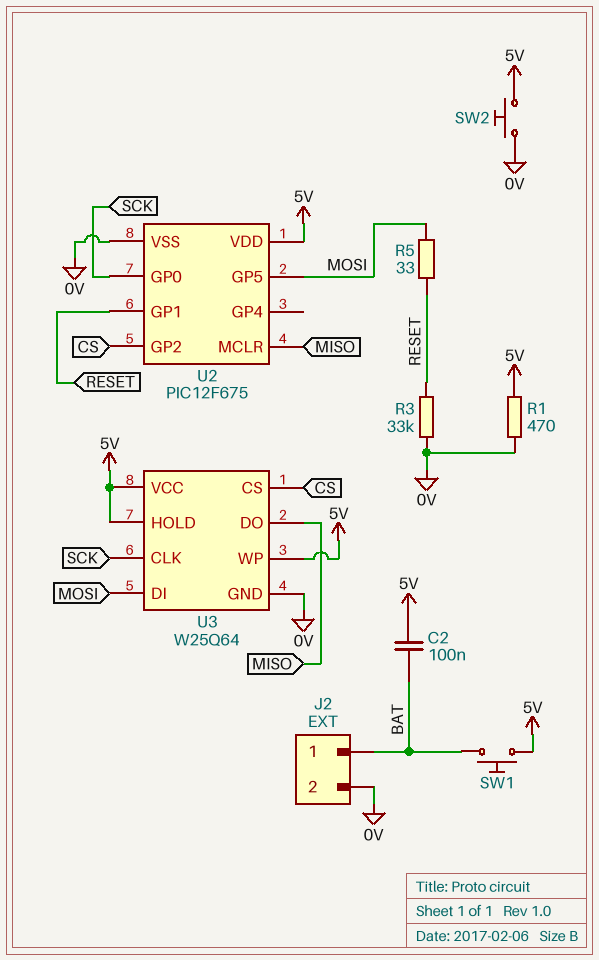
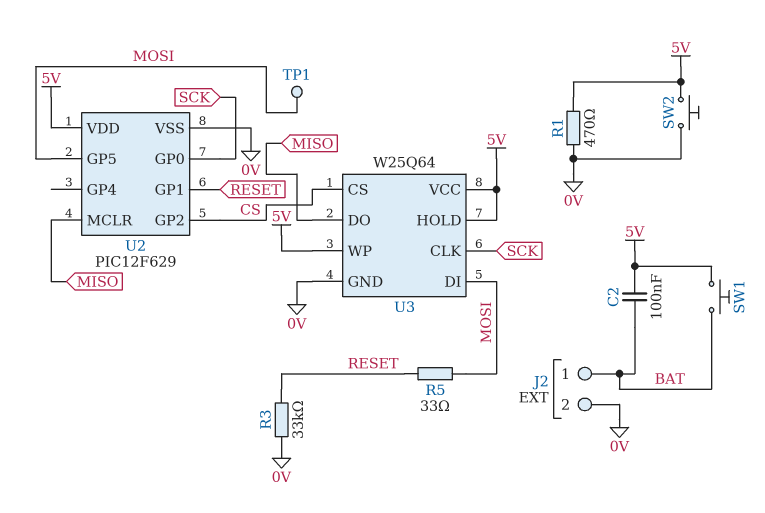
TP1: none -> test point (MOSI)
U2: PIC12F675 -> PIC12F629

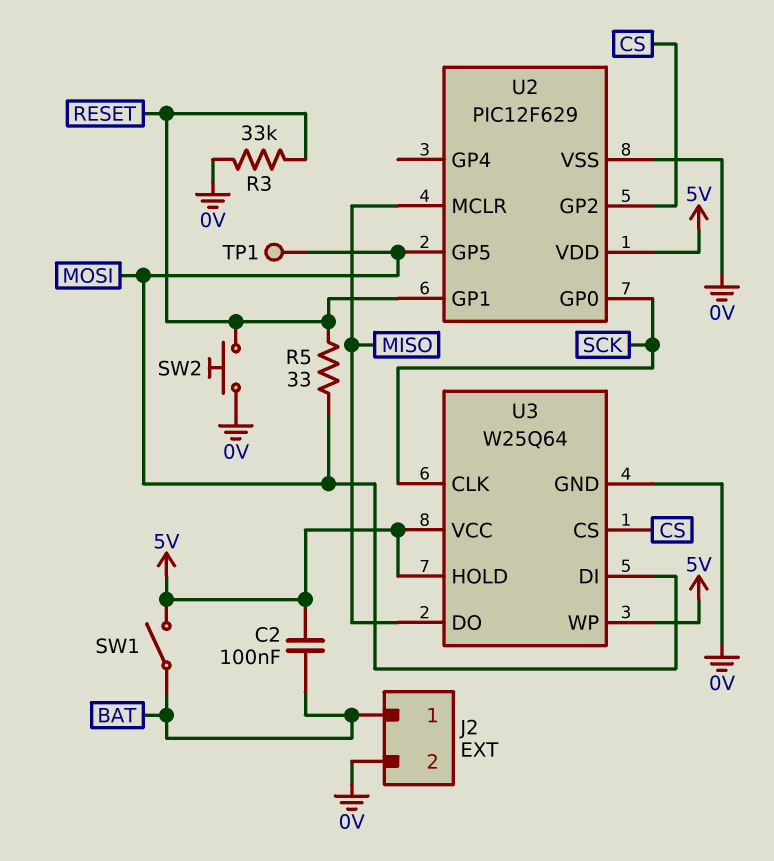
R1: 470 (0V, 5V) -> none
SW1: button (5V, BAT) -> switch (5V, BAT)
SW2: button (0V, 5V) -> button (0V, RESET)

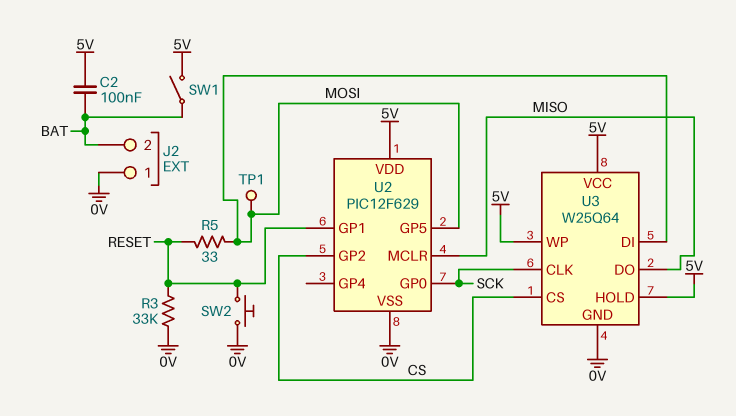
J2 pin 1: BAT -> 0V
J2 pin 2: 0V -> BAT

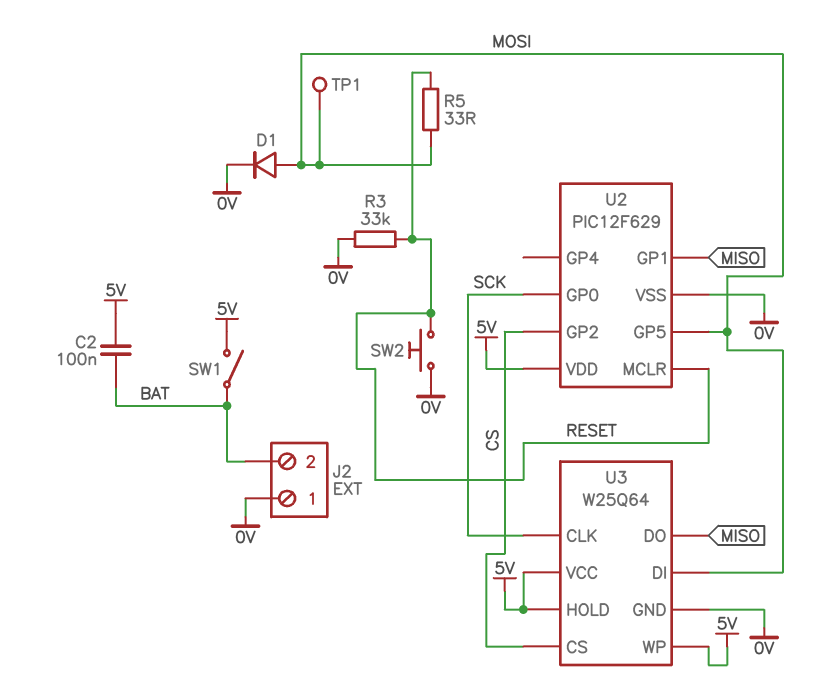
D1: none -> diode (A MOSI, K 0V)
U2 pin GP1: RESET -> MISO
U2 pin MCLR: MISO -> RESET

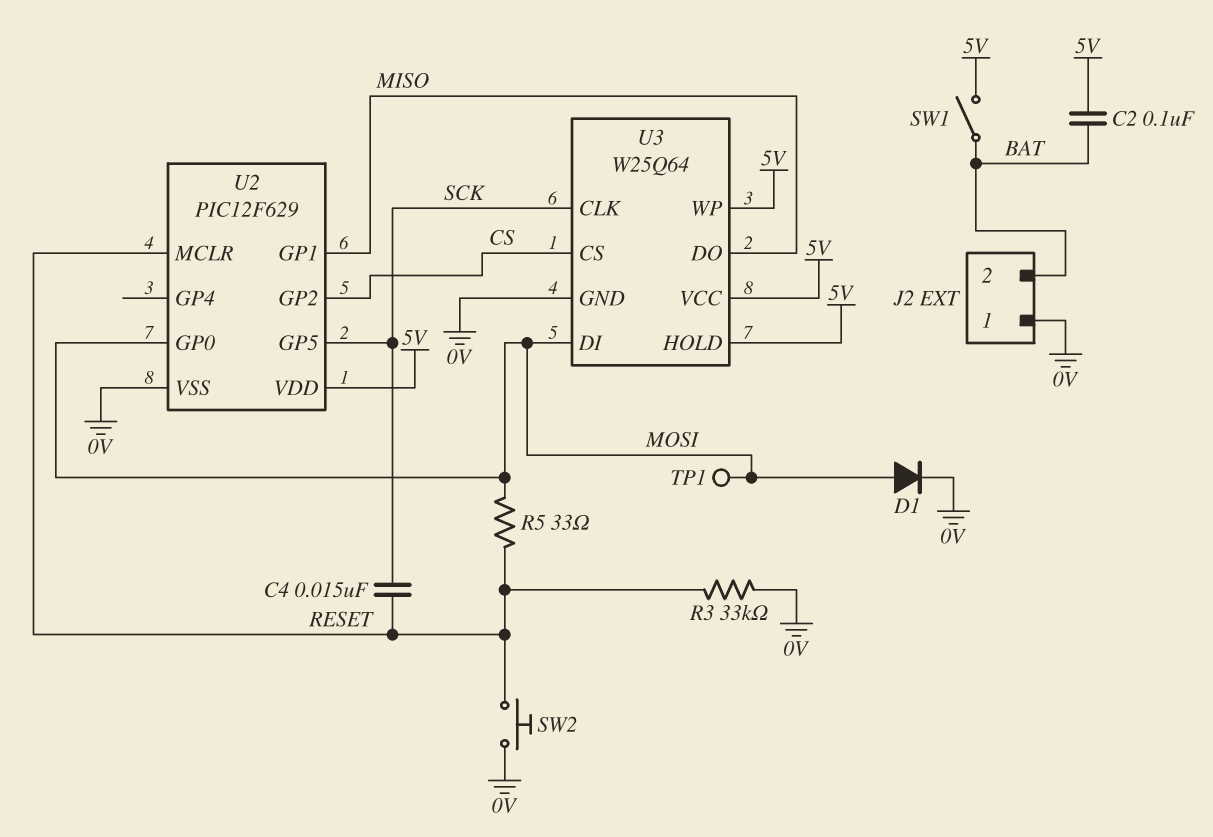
C4: none -> 15nF (RESET, SCK)
U2 pin GP0: SCK -> MOSI
U2 pin GP5: MOSI -> SCK

